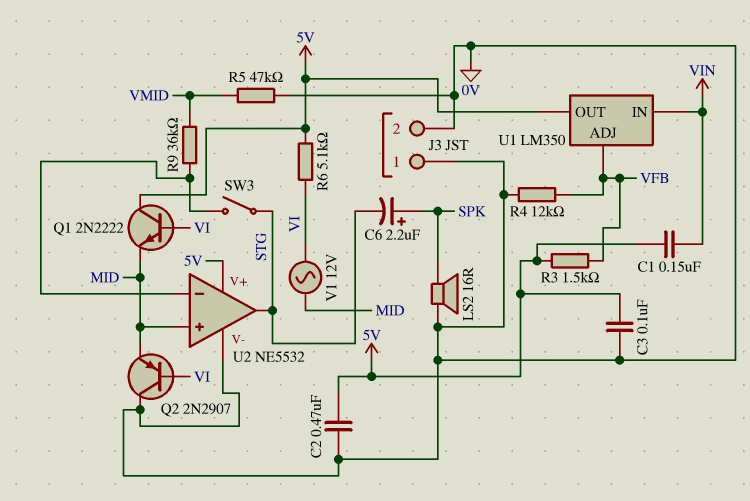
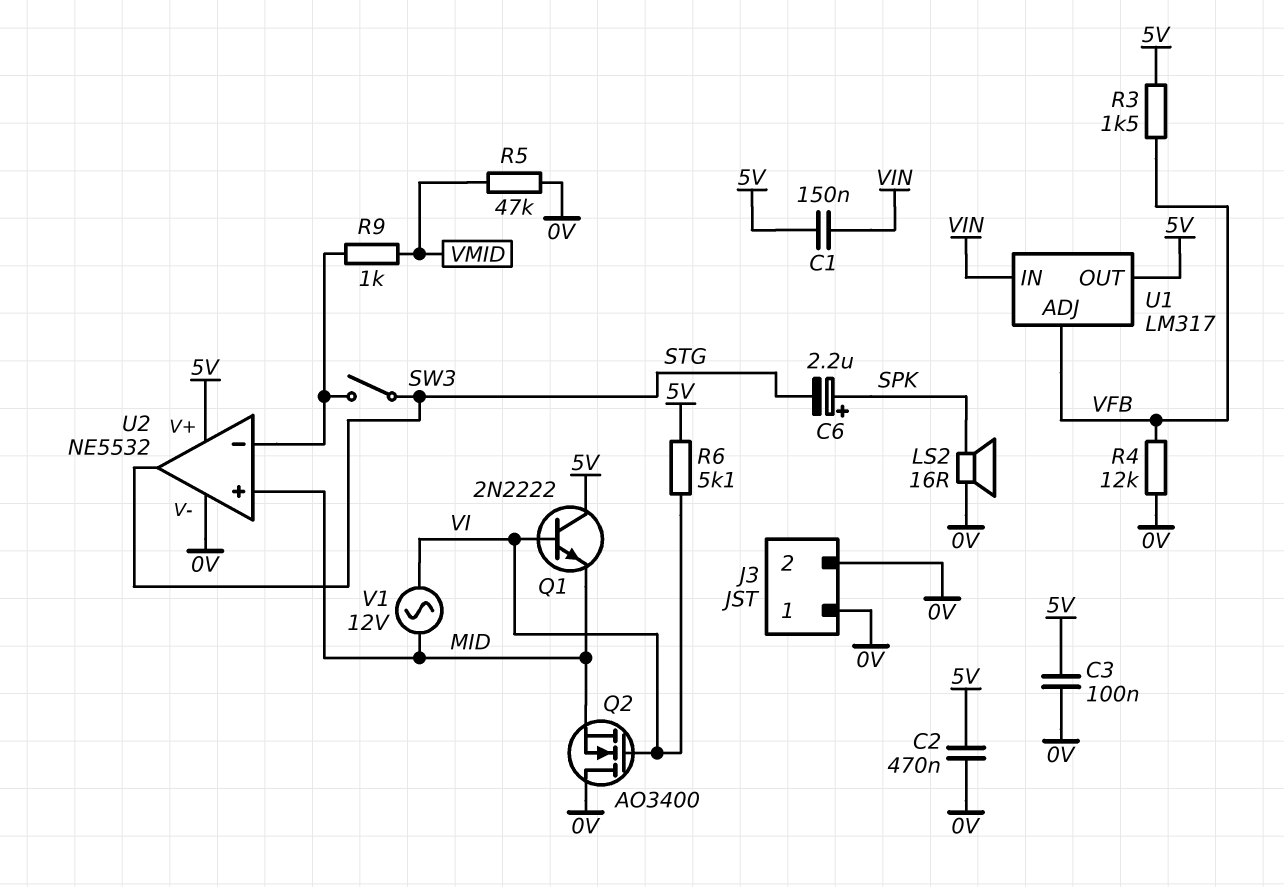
Q2: PNP 2N2907 (B VI, C 0V, E MID) -> NMOS AO3400 (G VI, D 0V, S MID)
R9: 36k (U2/in-, VMID) -> 1k (U2/in-, VMID)
U1: LM350 -> LM317

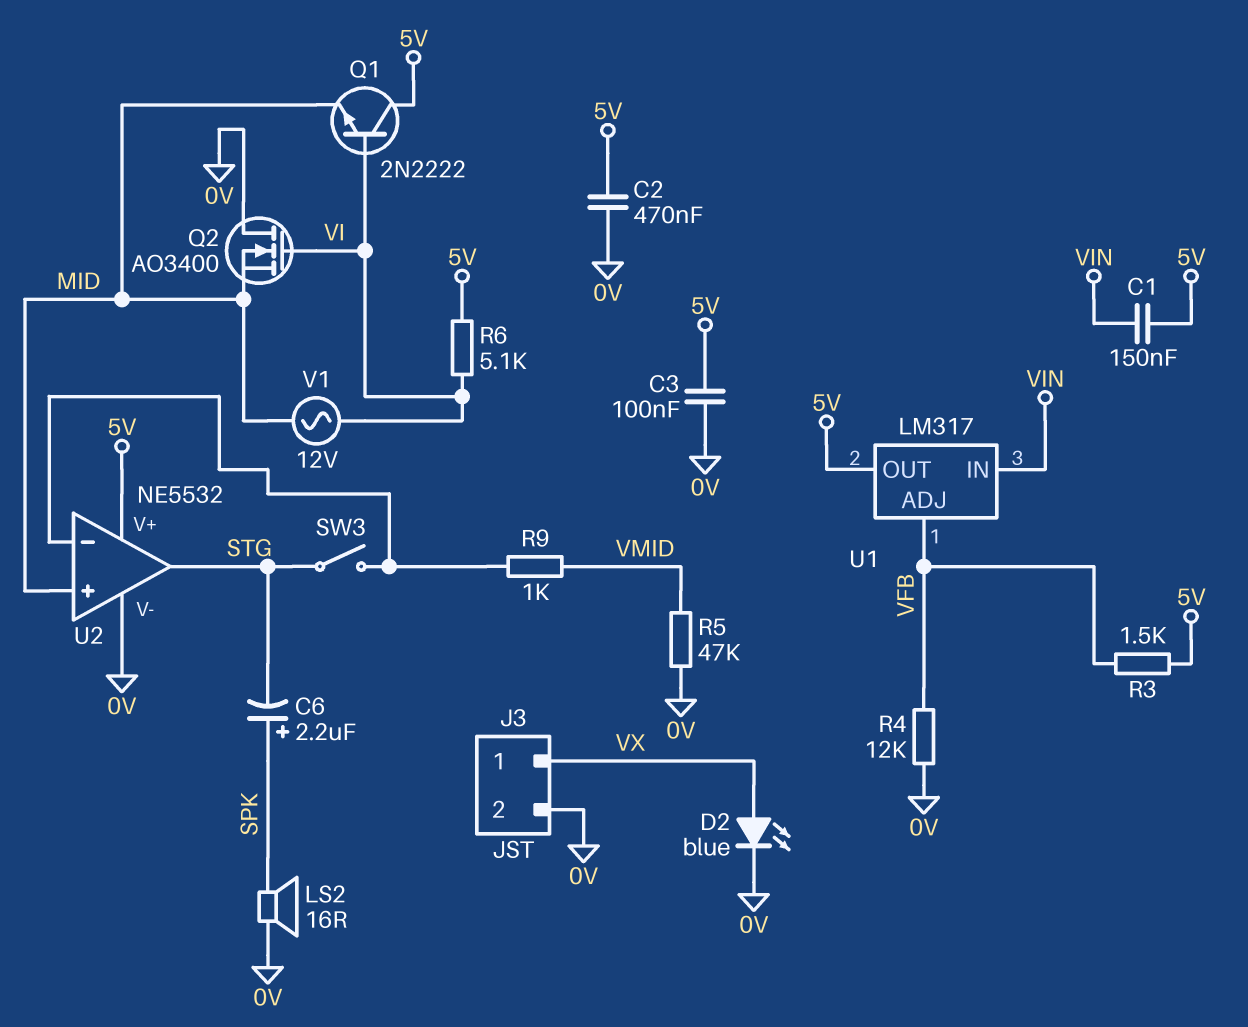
D2: none -> LED blue (A VX, K 0V)
J3 pin 1: 0V -> VX

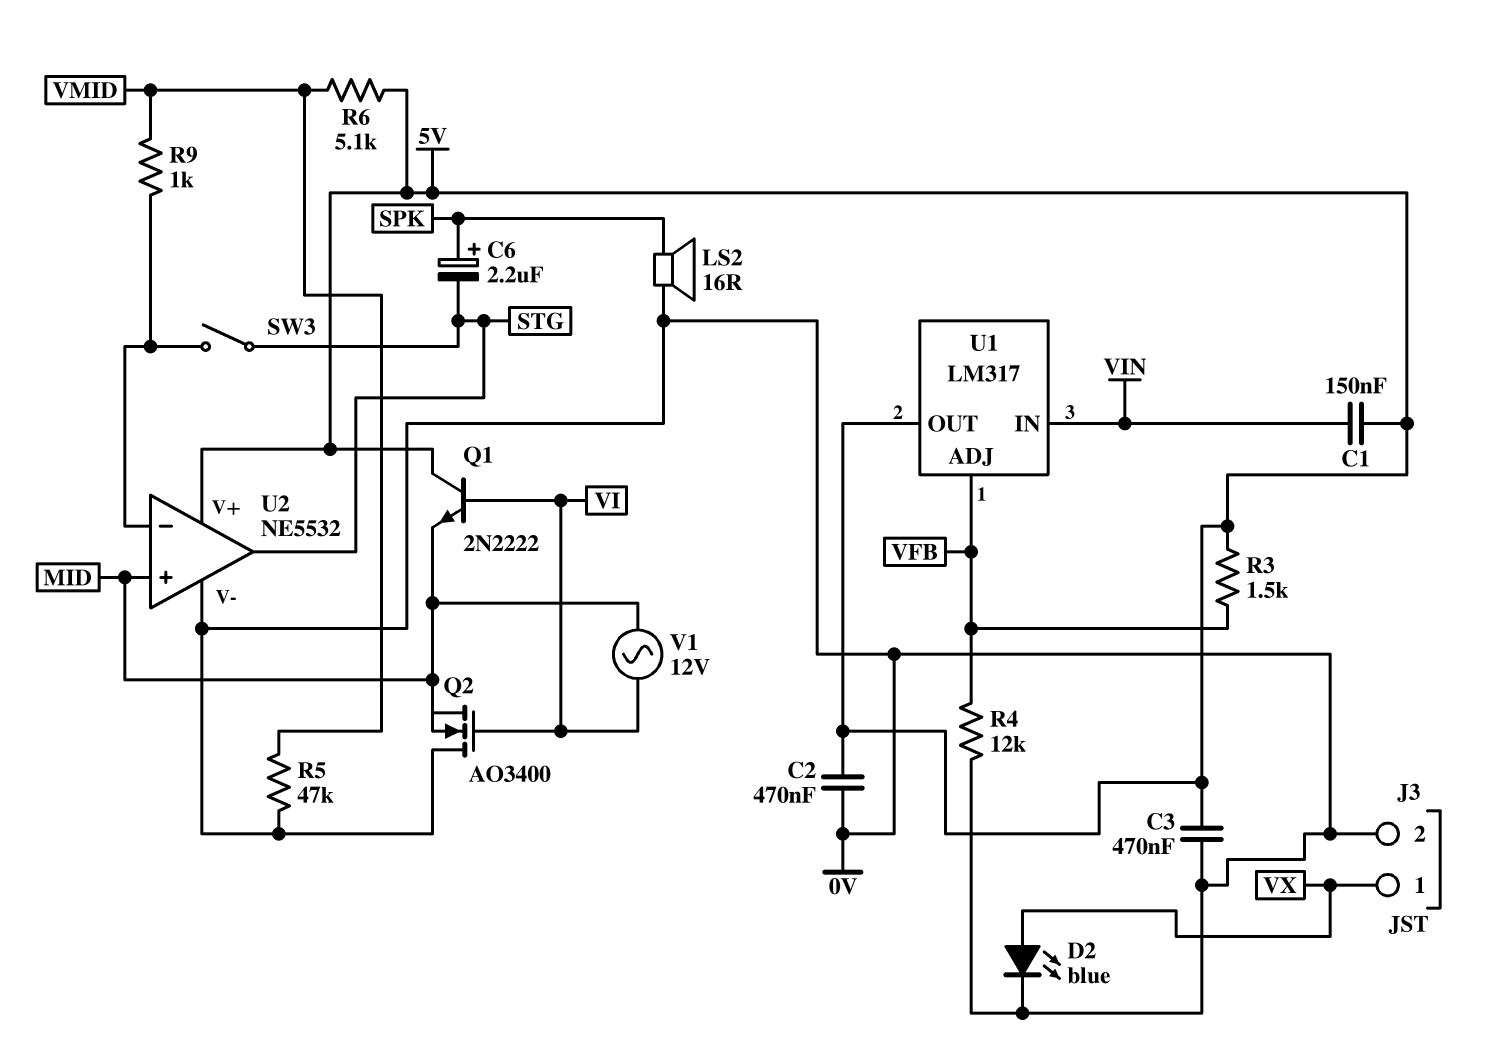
C3: 100nF (0V, 5V) -> 470nF (0V, 5V)
R6: 5.1k (5V, VI) -> 5.1k (5V, VMID)

